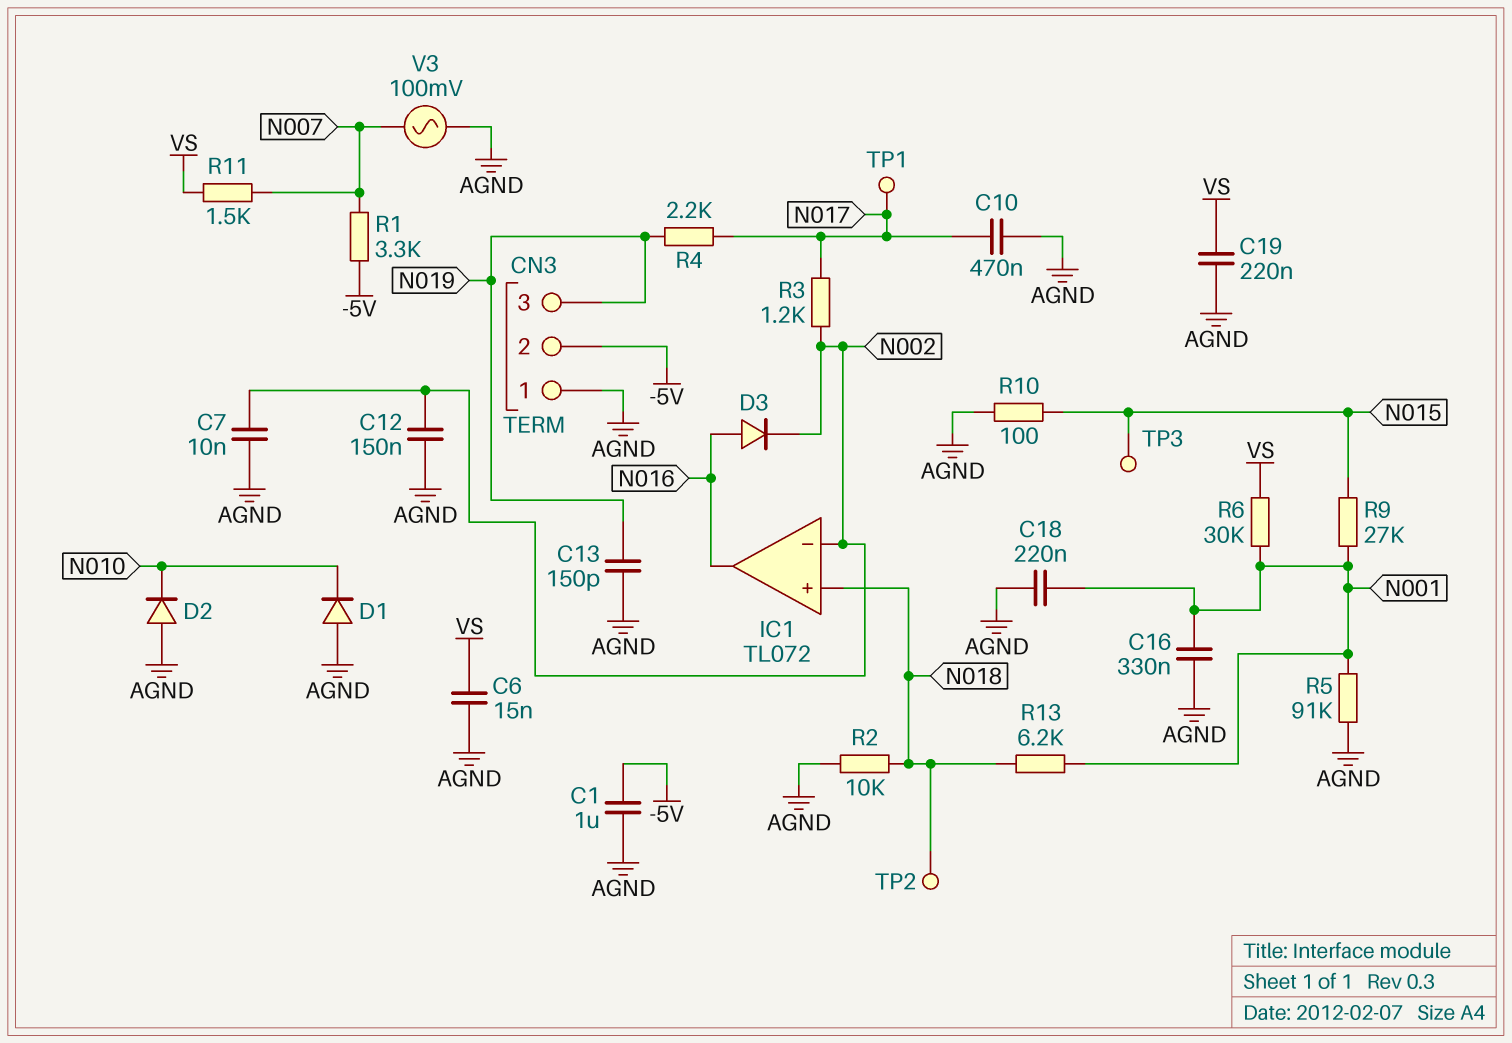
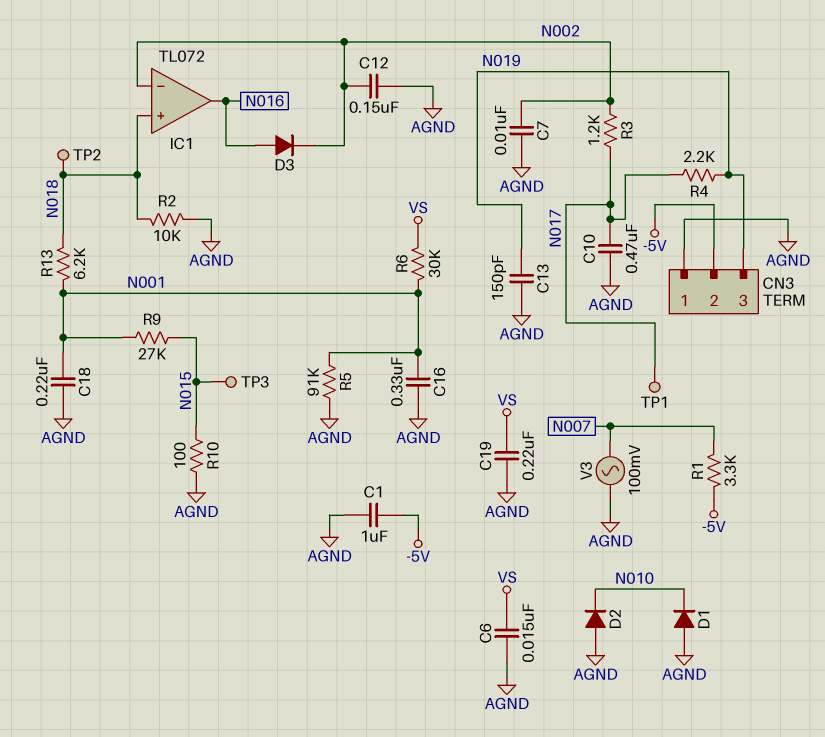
R11: 1.5k (N007, VS) -> none

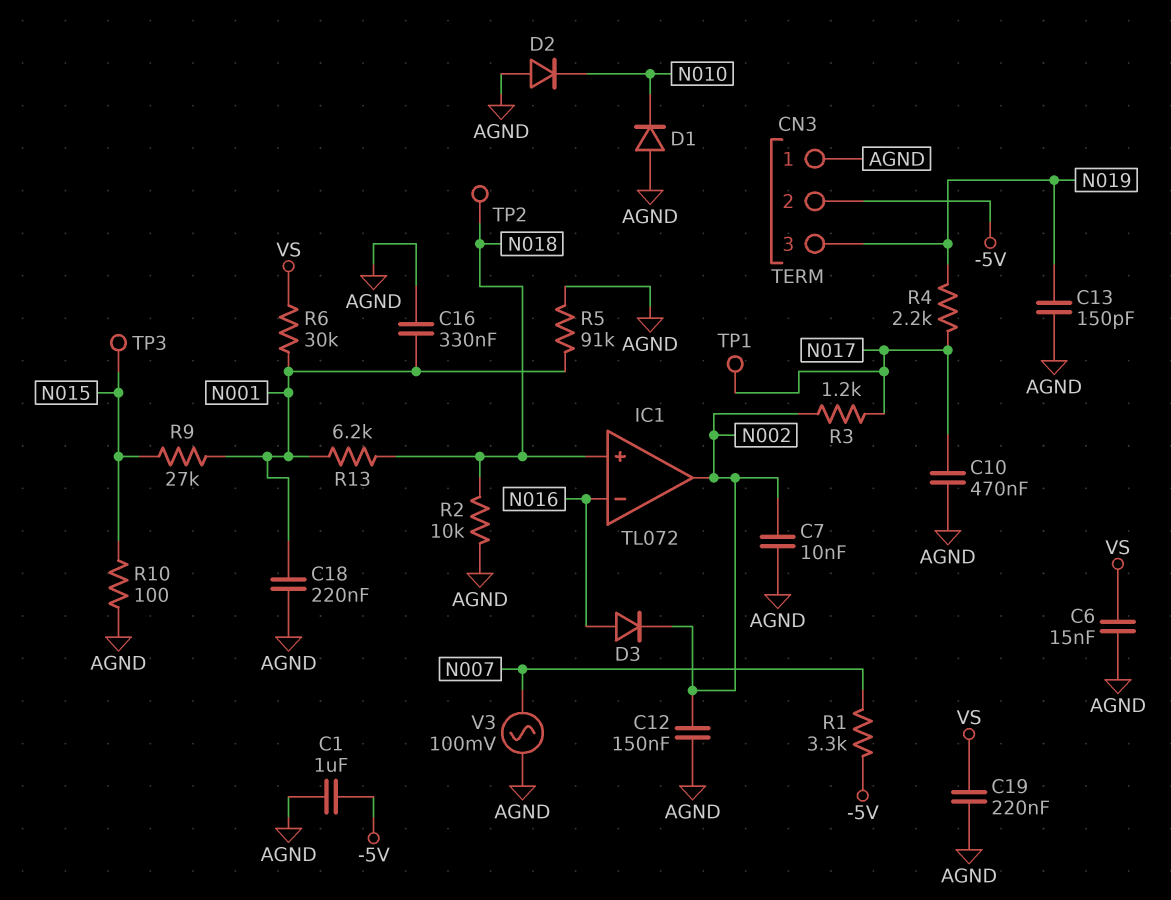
IC1 pin in-: N002 -> N016
IC1 pin out: N016 -> N002

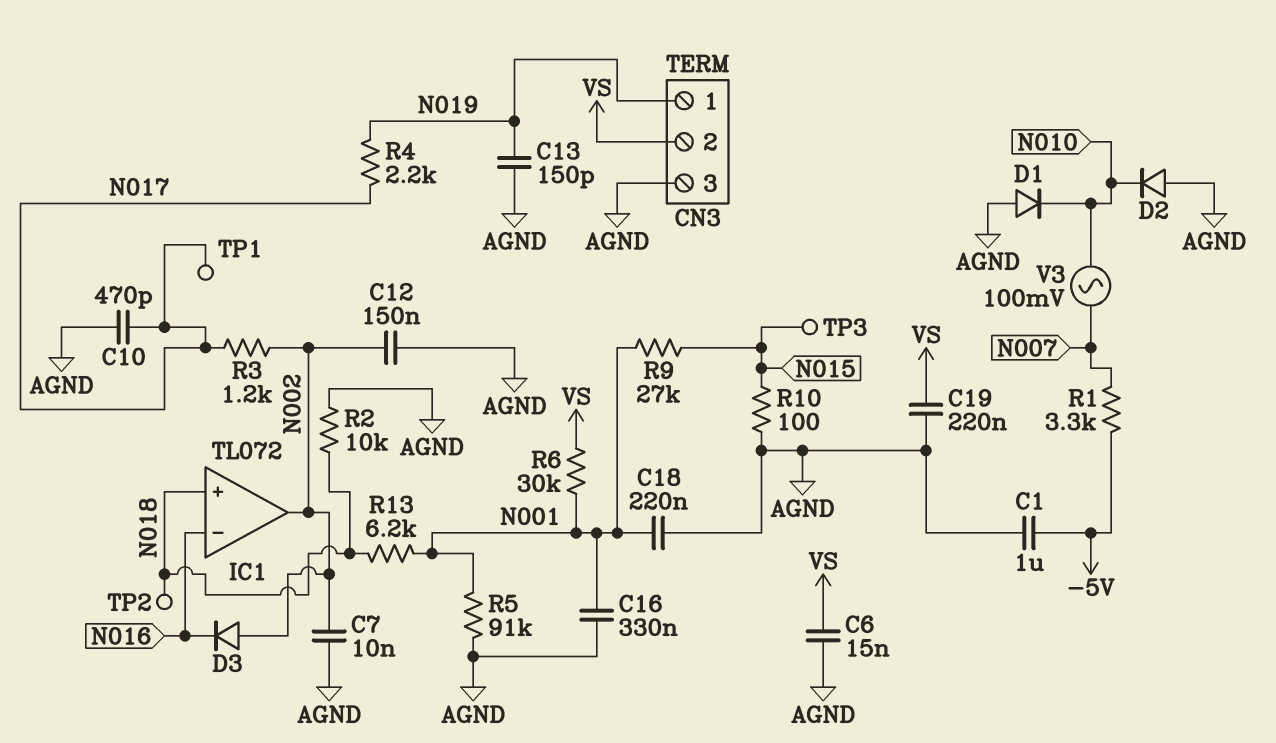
C10: 470nF (AGND, N017) -> 470pF (AGND, N017)
CN3 pin 1: AGND -> N019
CN3 pin 2: -5V -> VS
CN3 pin 3: N019 -> AGND
D3: diode (A N016, K N002) -> diode (A N002, K N016)
V3: AC 100mV (AGND, N007) -> AC 100mV (N007, N010)

